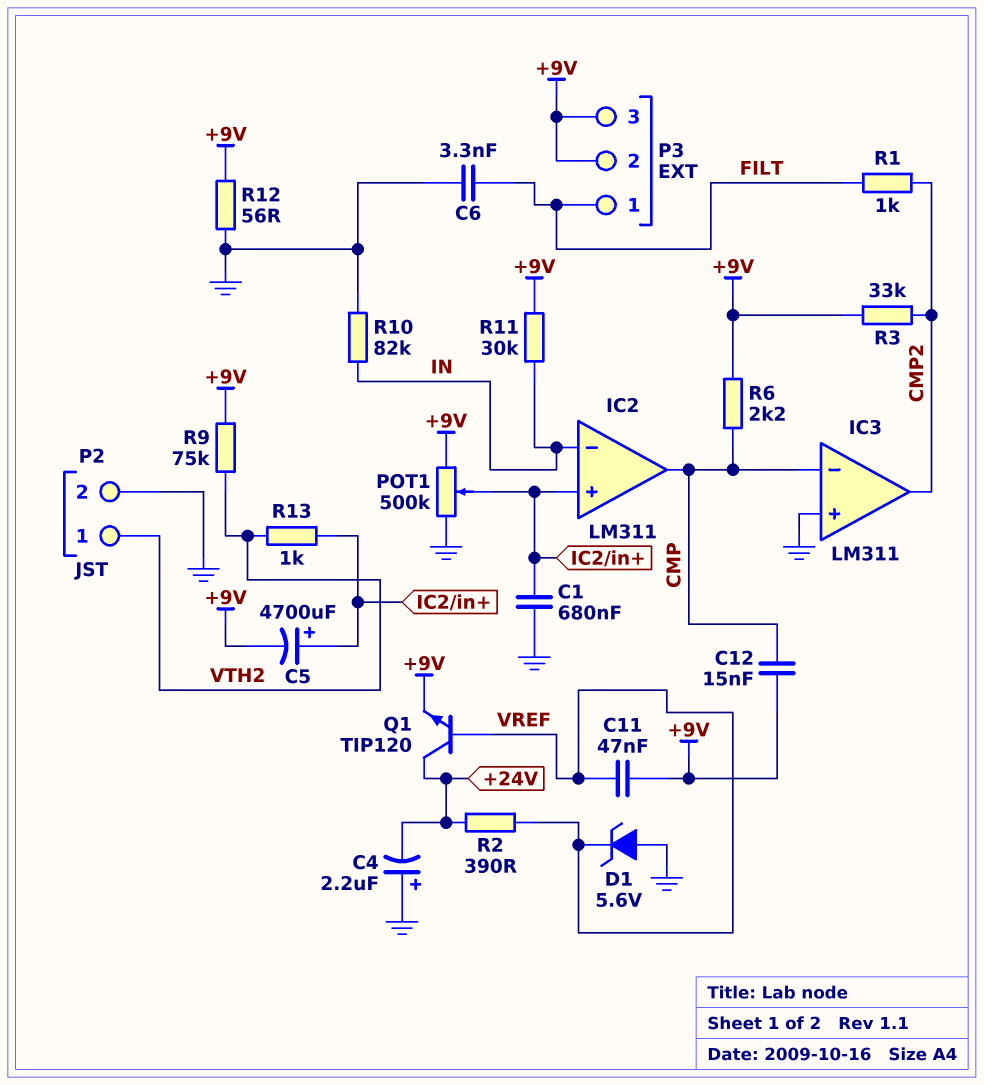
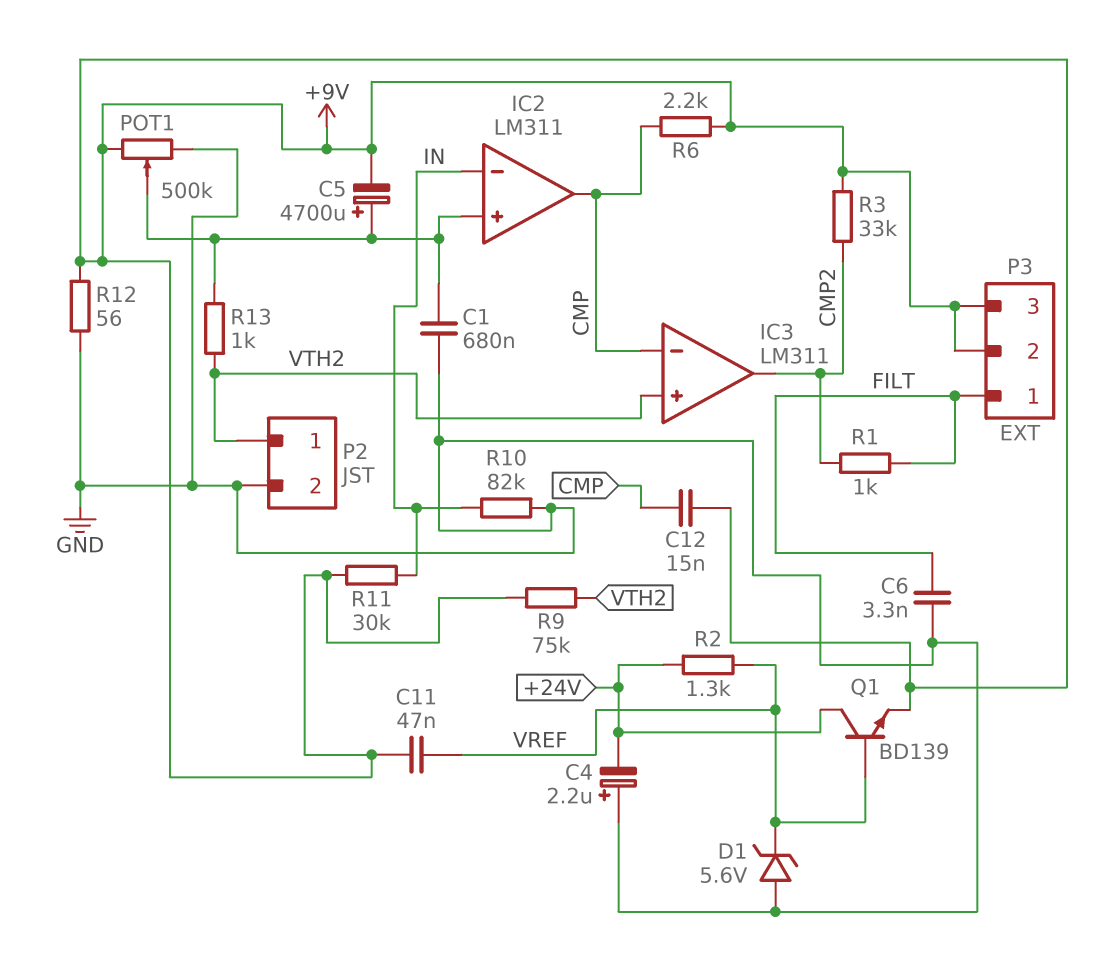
IC3 pin in+: GND -> VTH2
Q1: NPN TIP120 (B VREF, C +24V, E +9V) -> NPN BD139 (B VREF, C +24V, E +9V)
R2: 390 (+24V, VREF) -> 1.3k (+24V, VREF)

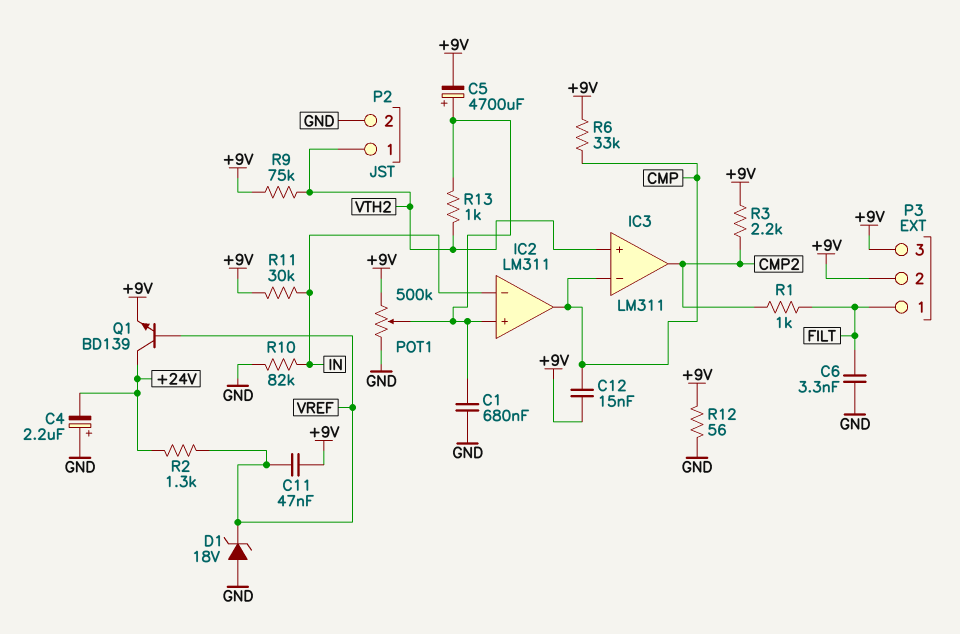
D1: zener 5.6V (A GND, K VREF) -> zener 18V (A GND, K VREF)
R3: 33k (+9V, CMP2) -> 2.2k (+9V, CMP2)
R6: 2.2k (+9V, CMP) -> 33k (+9V, CMP)

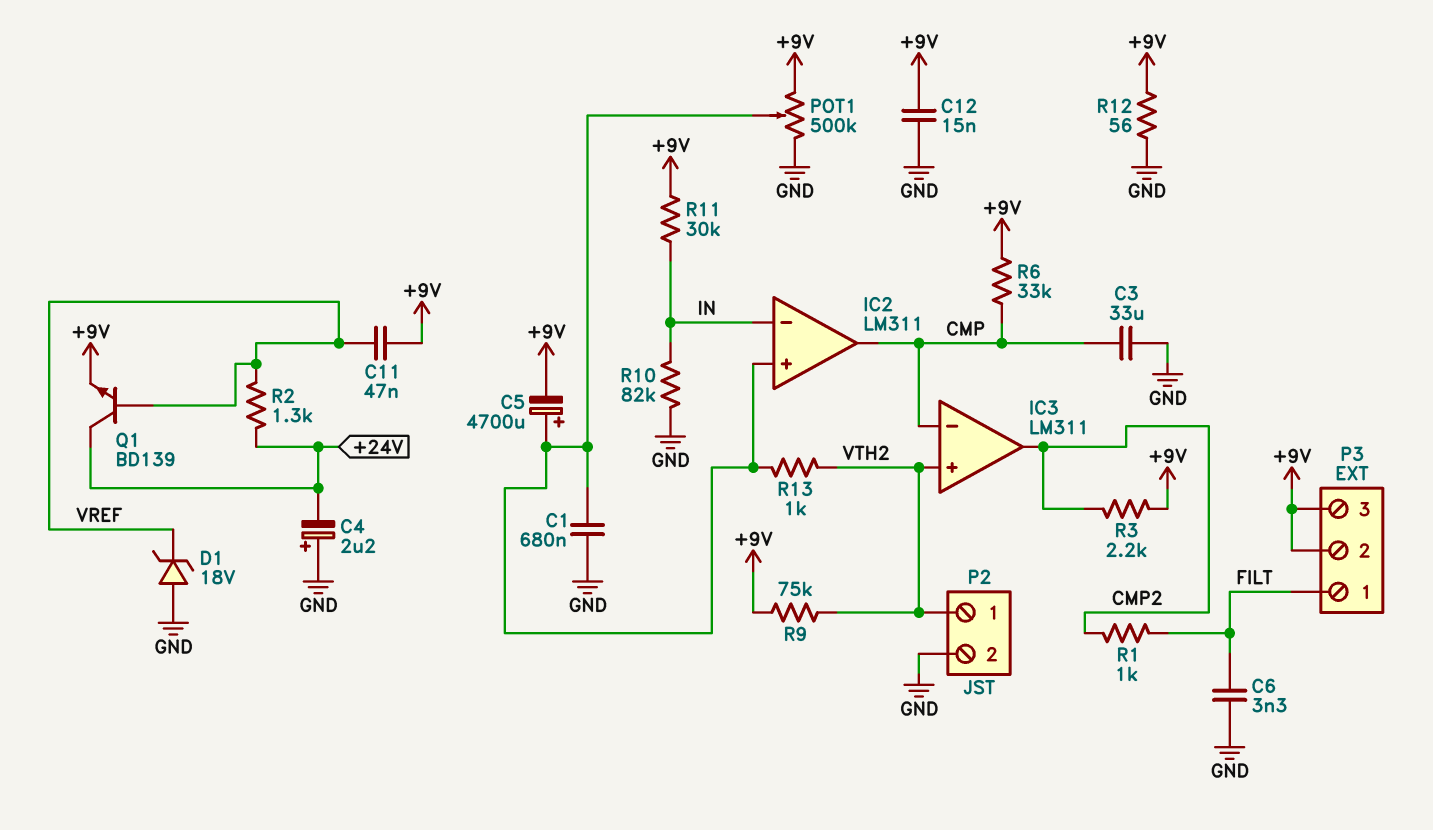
C3: none -> 33uF (CMP, GND)
C12: 15nF (+9V, CMP) -> 15nF (+9V, GND)

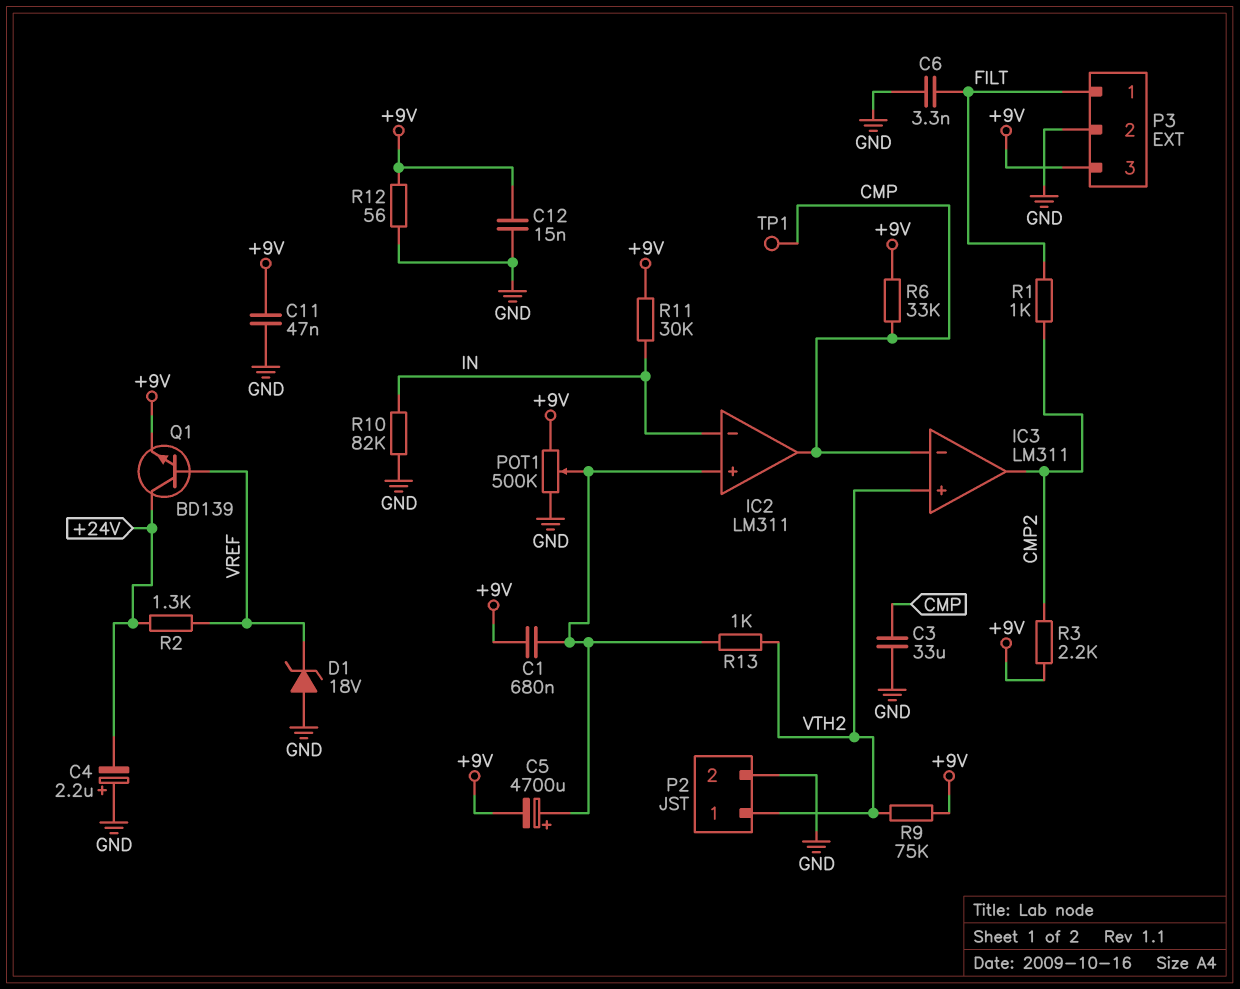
C1: 680nF (GND, IC2/in+) -> 680nF (+9V, IC2/in+)
C11: 47nF (+9V, VREF) -> 47nF (+9V, GND)
P3 pin 2: +9V -> GND
TP1: none -> test point (CMP)

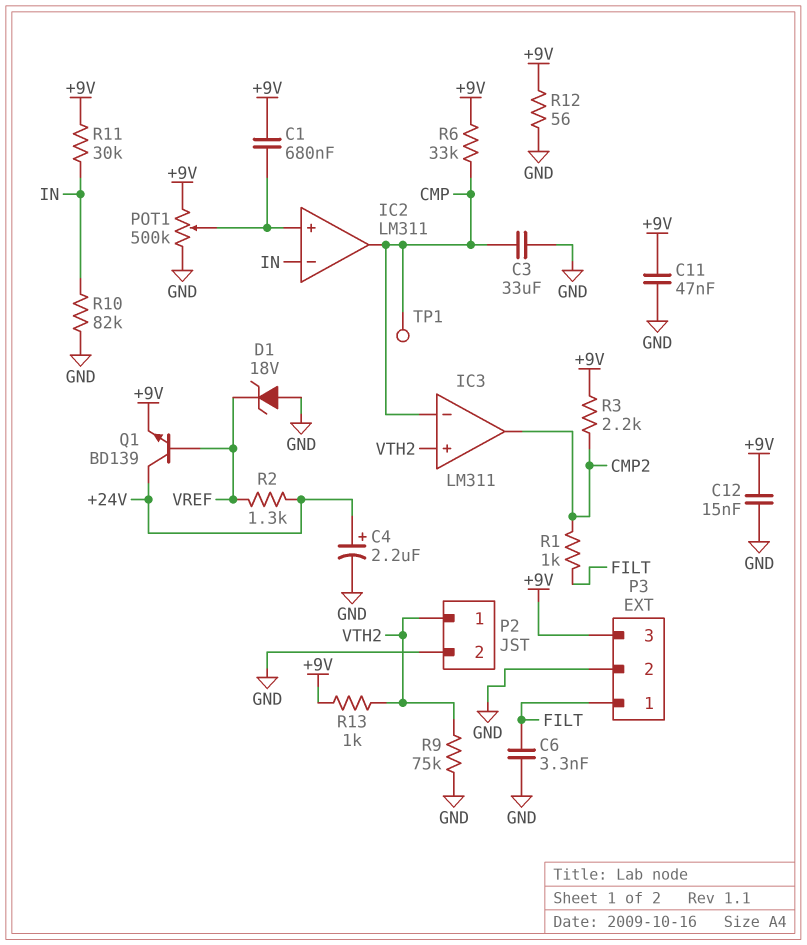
C4: 2.2uF (plus GND, minus +24V) -> 2.2uF (plus +24V, minus GND)
C5: 4700uF (plus IC2/in+, minus +9V) -> none
R9: 75k (+9V, VTH2) -> 75k (GND, VTH2)
R13: 1k (IC2/in+, VTH2) -> 1k (+9V, VTH2)

